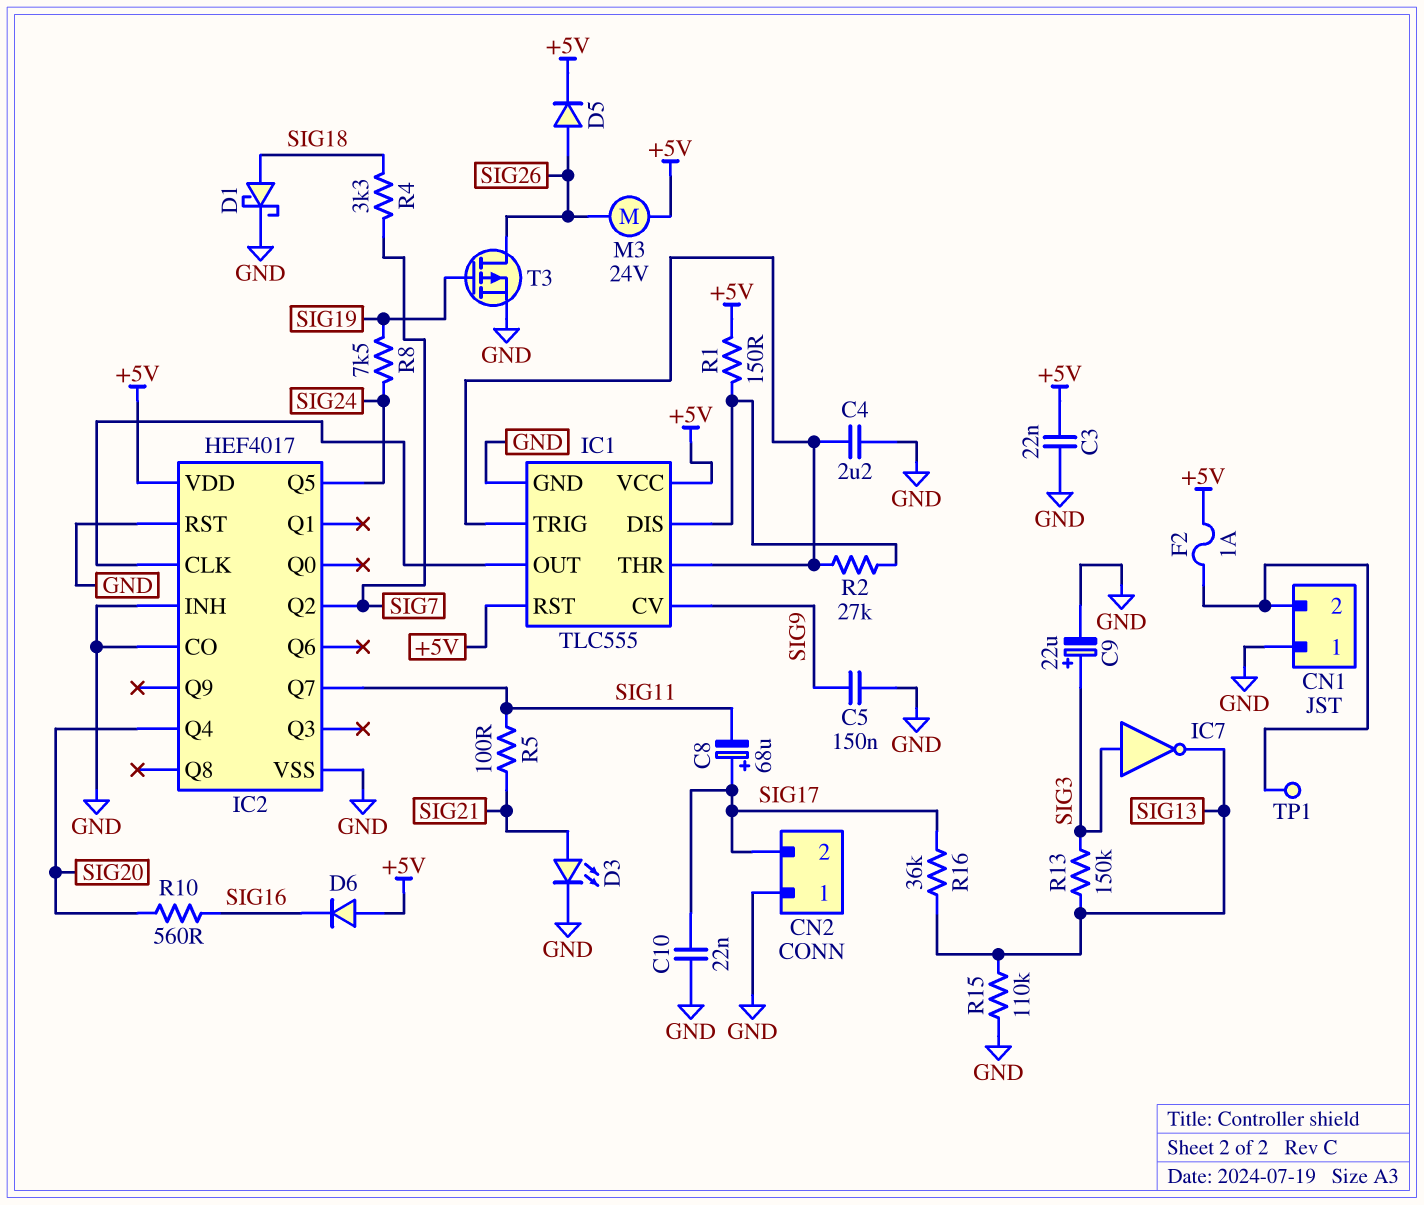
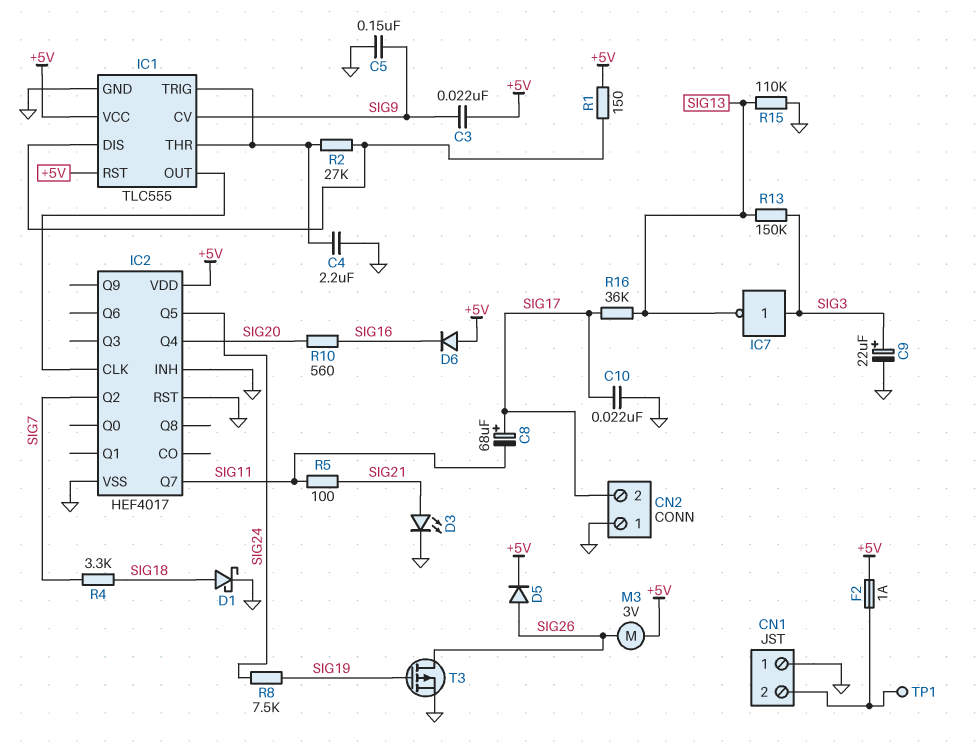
C3: 22nF (+5V, GND) -> 22nF (+5V, SIG9)
IC2 pin CO: GND -> none
M3: motor 24V (+5V, SIG26) -> motor 3V (+5V, SIG26)

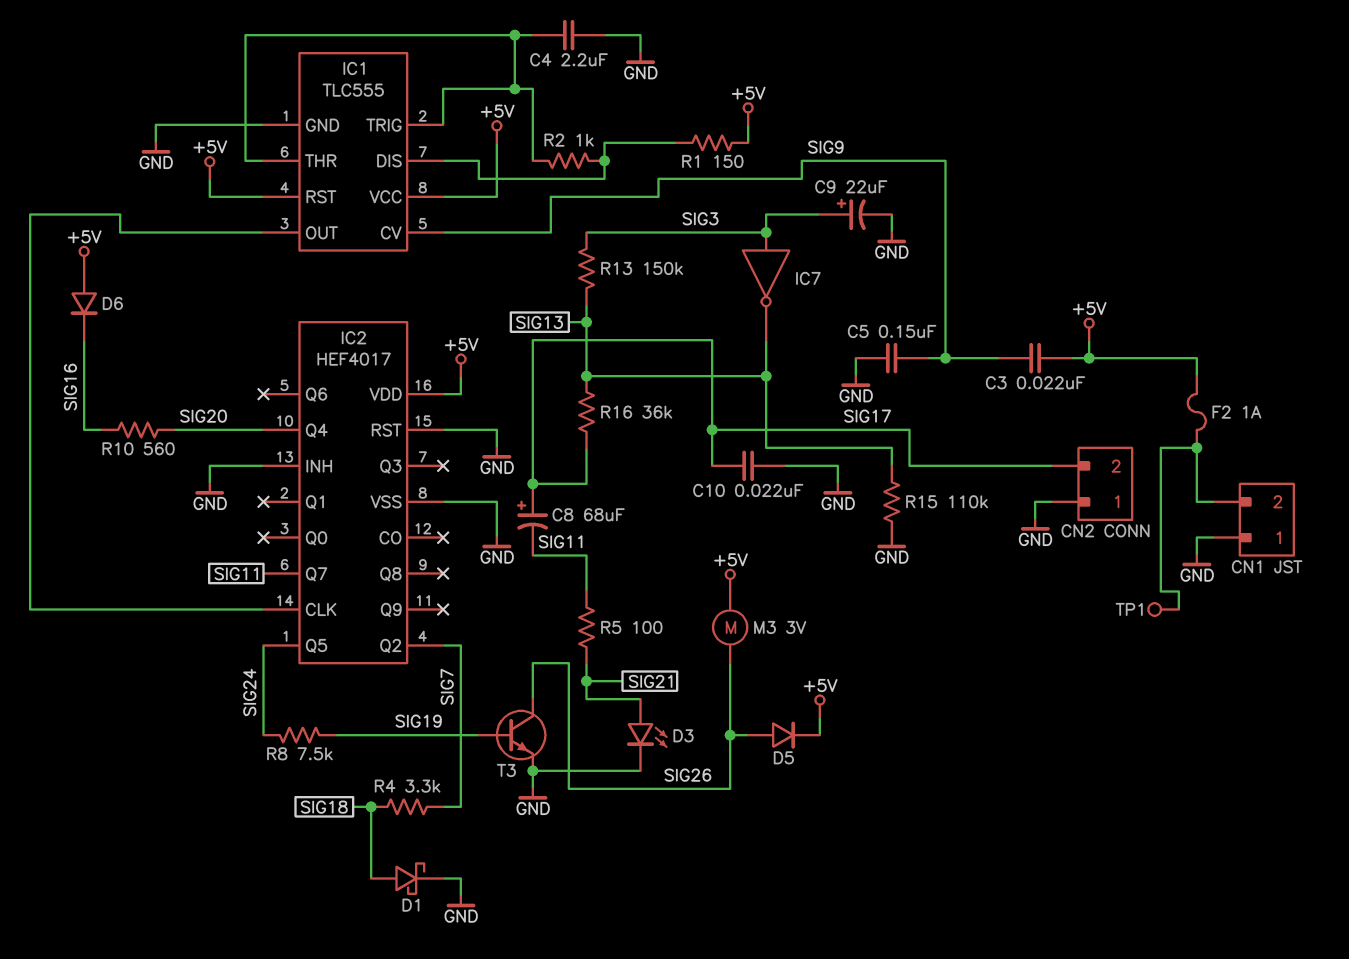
R2: 27k (IC1/DIS, IC1/THR) -> 1k (IC1/DIS, IC1/THR)
T3: PMOS (G SIG19, D SIG26, S GND) -> NPN (B SIG19, C SIG26, E GND)

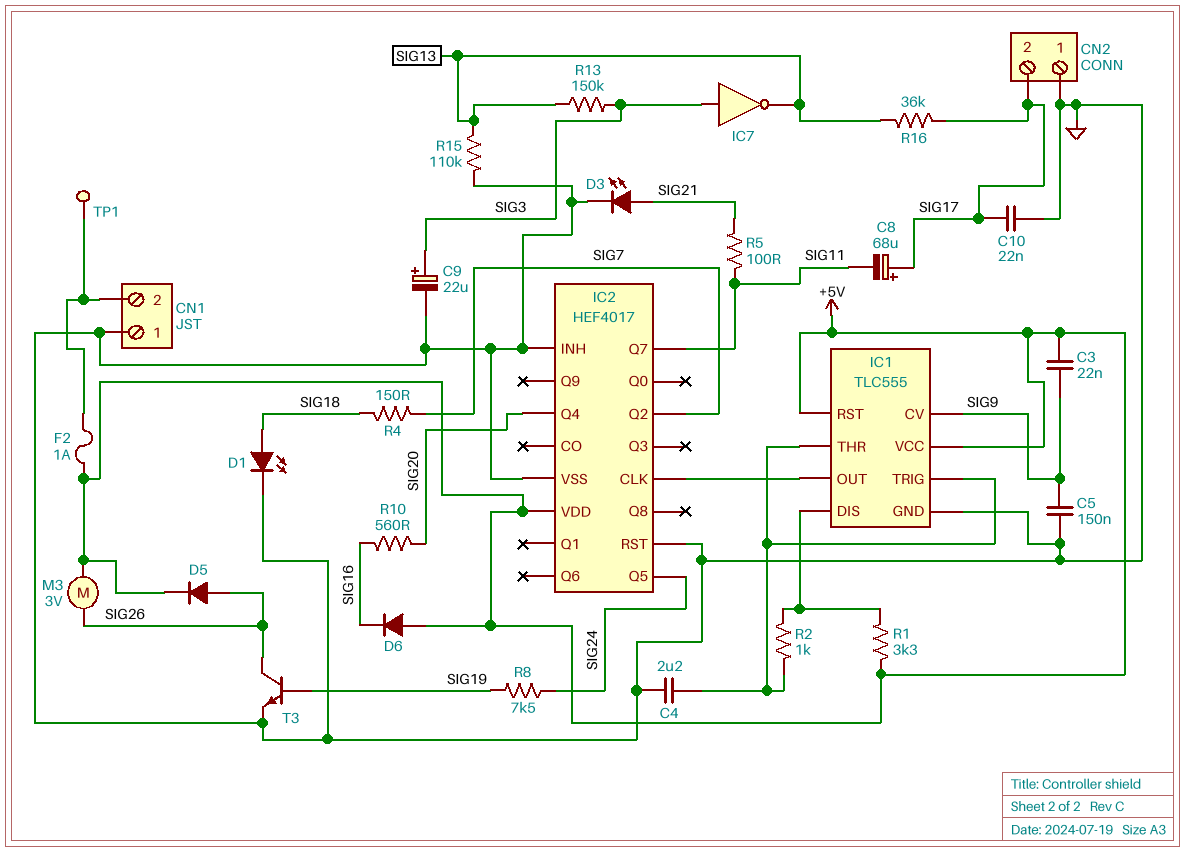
D1: schottky (A SIG18, K GND) -> LED (A SIG18, K GND)
R1: 150 (+5V, IC1/DIS) -> 3.3k (+5V, IC1/DIS)
R4: 3.3k (SIG7, SIG18) -> 150 (SIG7, SIG18)

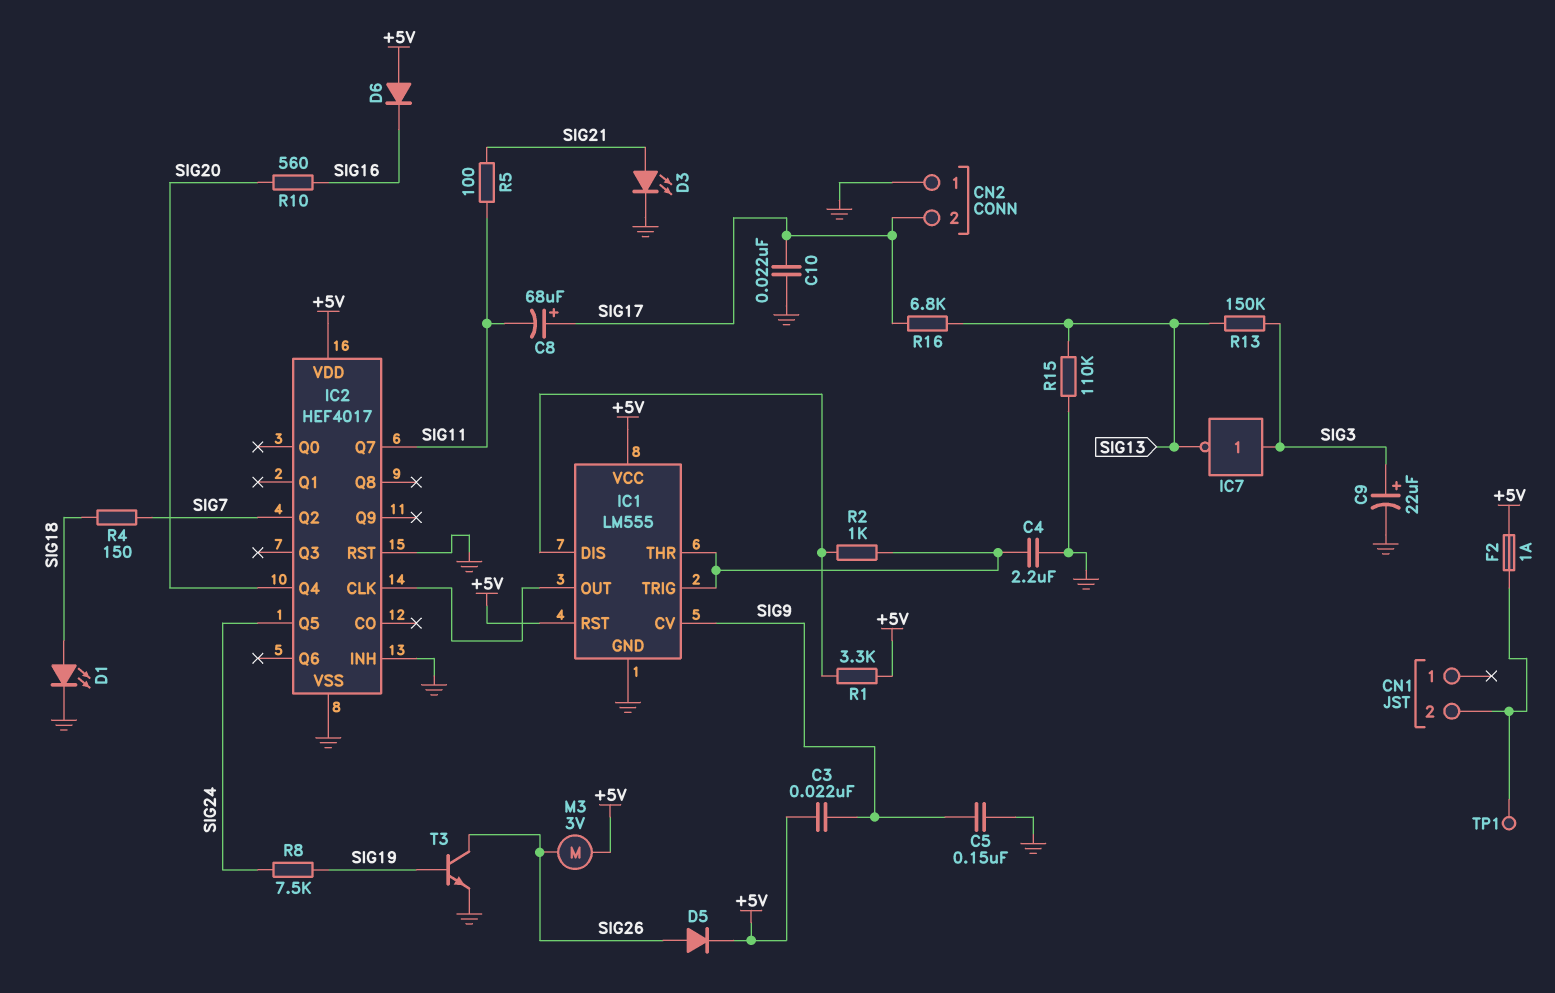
CN1 pin 1: GND -> none
IC1: TLC555 -> LM555
R16: 36k (SIG13, SIG17) -> 6.8k (SIG13, SIG17)

